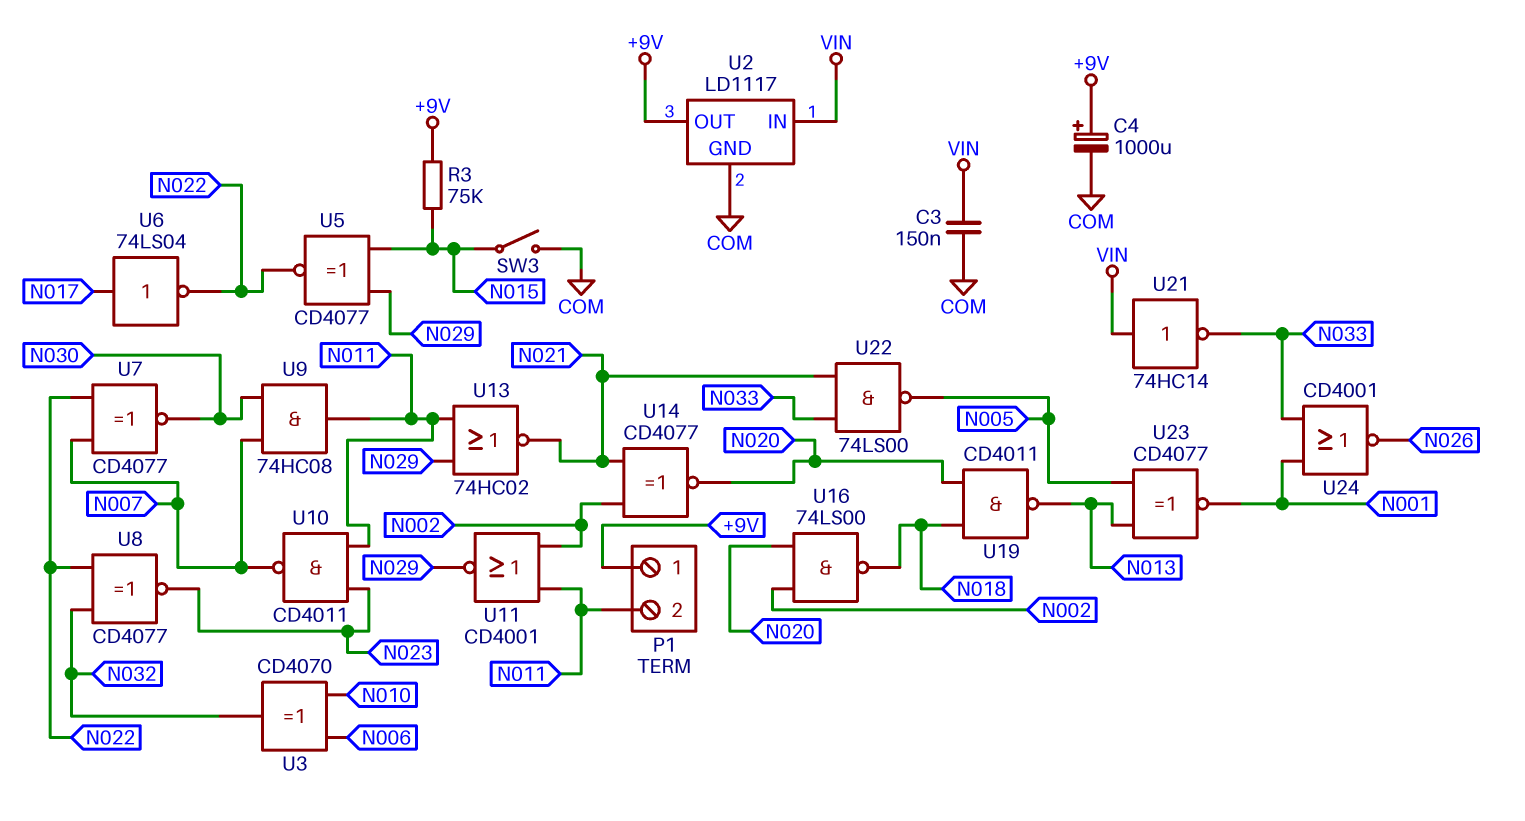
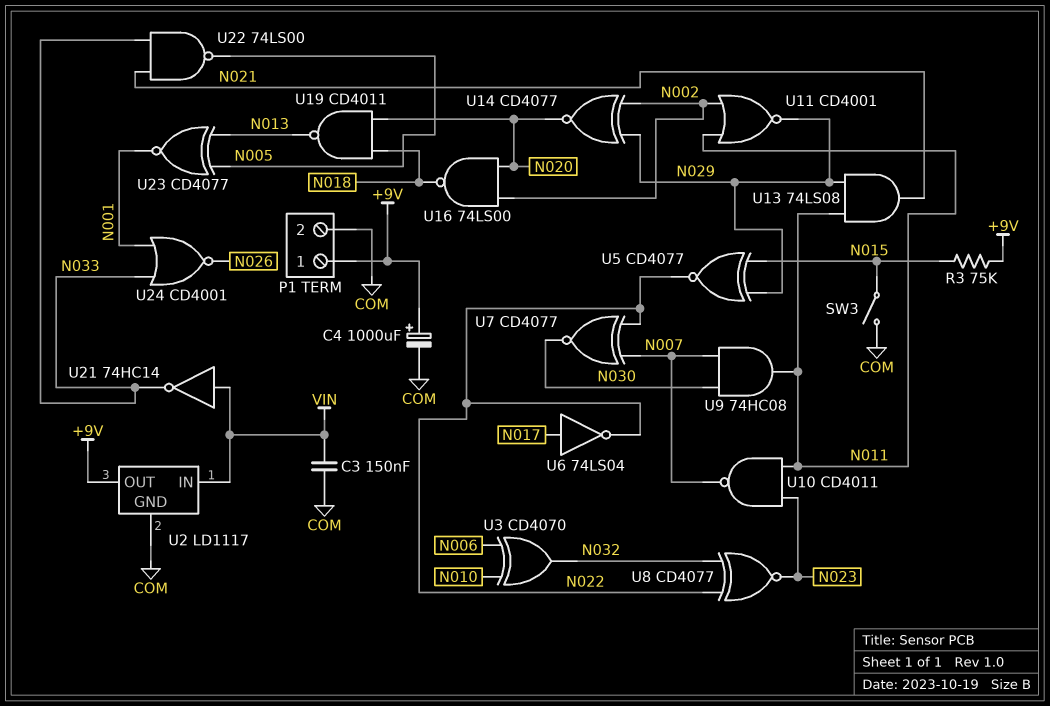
P1 pin 2: N011 -> COM
U13: NOR 74HC02 (in N011, in N029, out N021) -> AND 74LS08 (in N011, in N029, out N021)
U14: XNOR CD4077 (in N002, in N021, out N020) -> XNOR CD4077 (in N002, in N029, out N020)

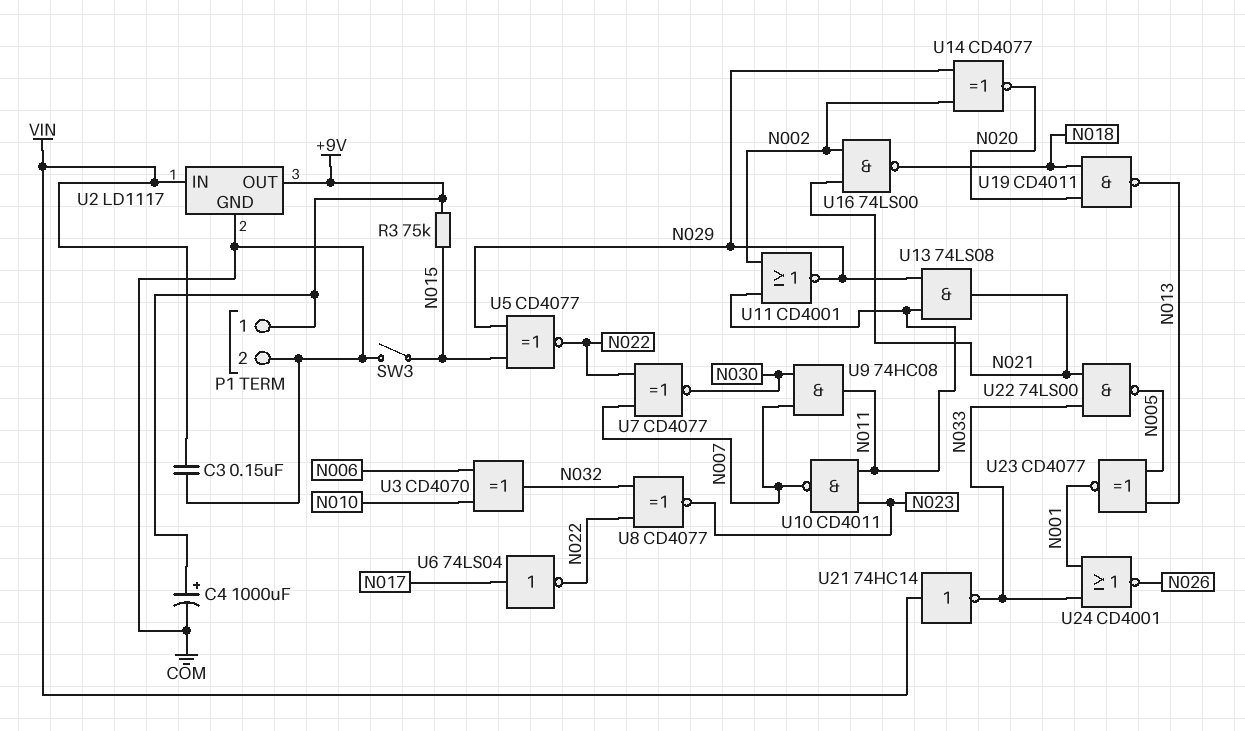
U16: NAND 74LS00 (in N002, in N020, out N018) -> NAND 74LS00 (in N002, in N021, out N018)

